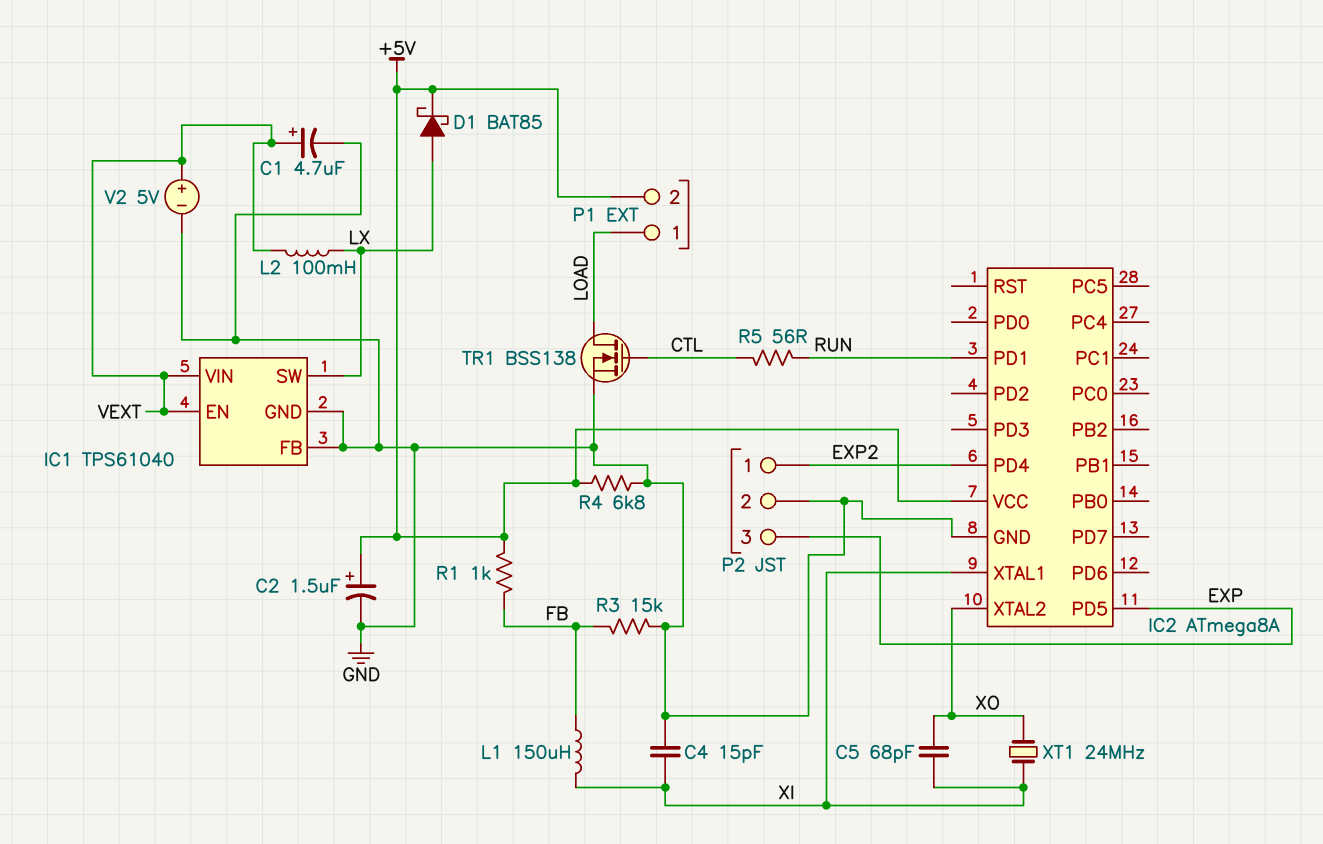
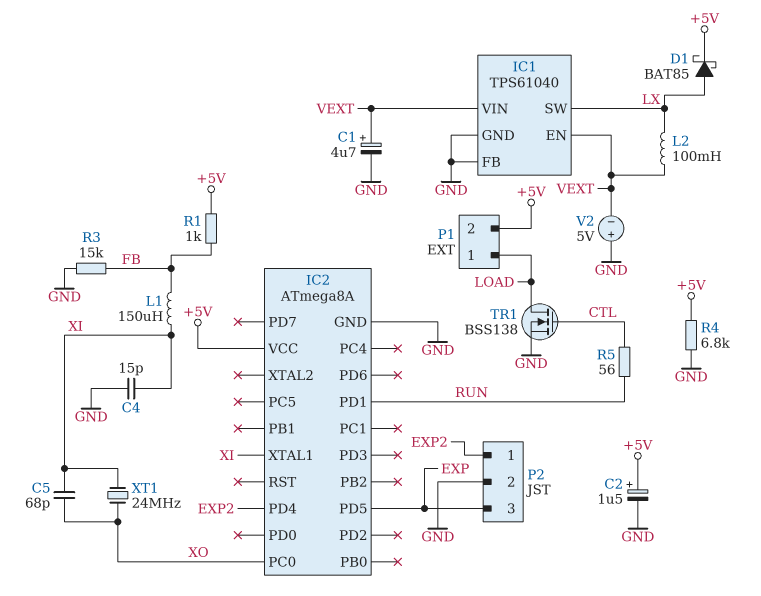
IC2 pin PC0: none -> XO
IC2 pin XTAL2: XO -> none
V2: 5V (plus VEXT, minus GND) -> 5V (plus GND, minus VEXT)

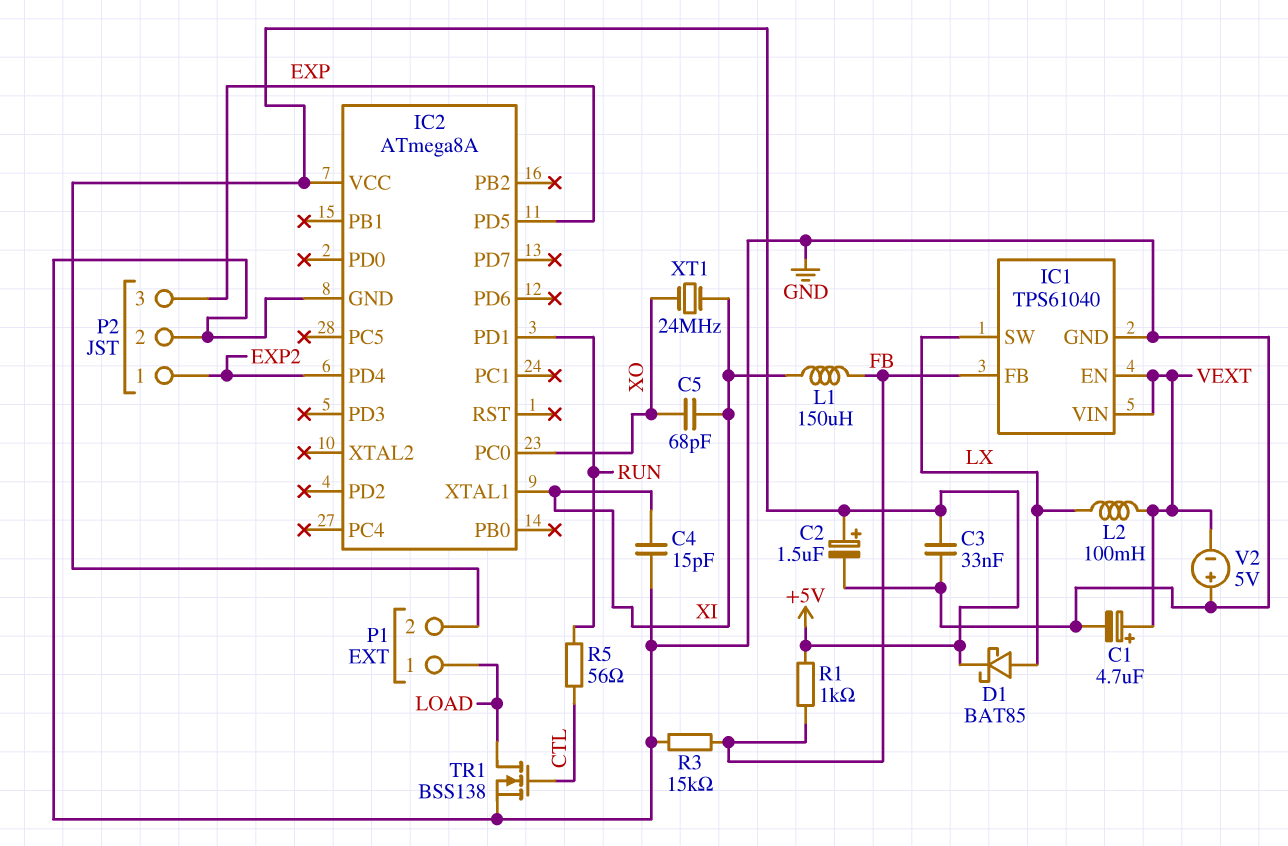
C3: none -> 33nF (+5V, GND)
IC1 pin FB: GND -> FB
R4: 6.8k (+5V, GND) -> none

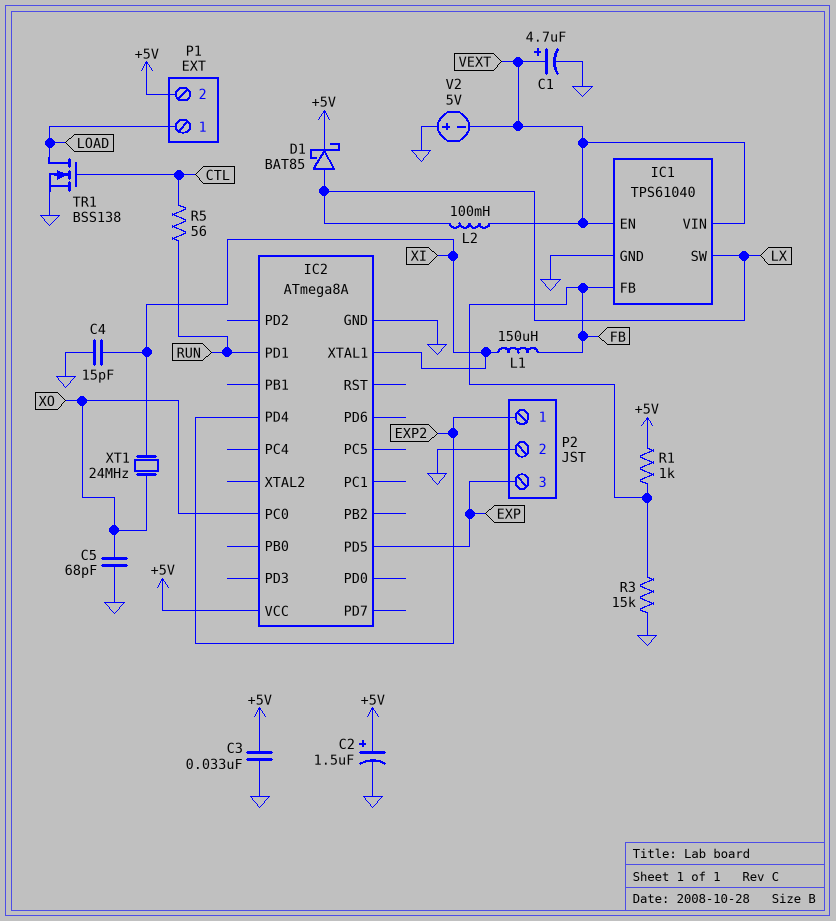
C5: 68pF (XI, XO) -> 68pF (GND, XO)

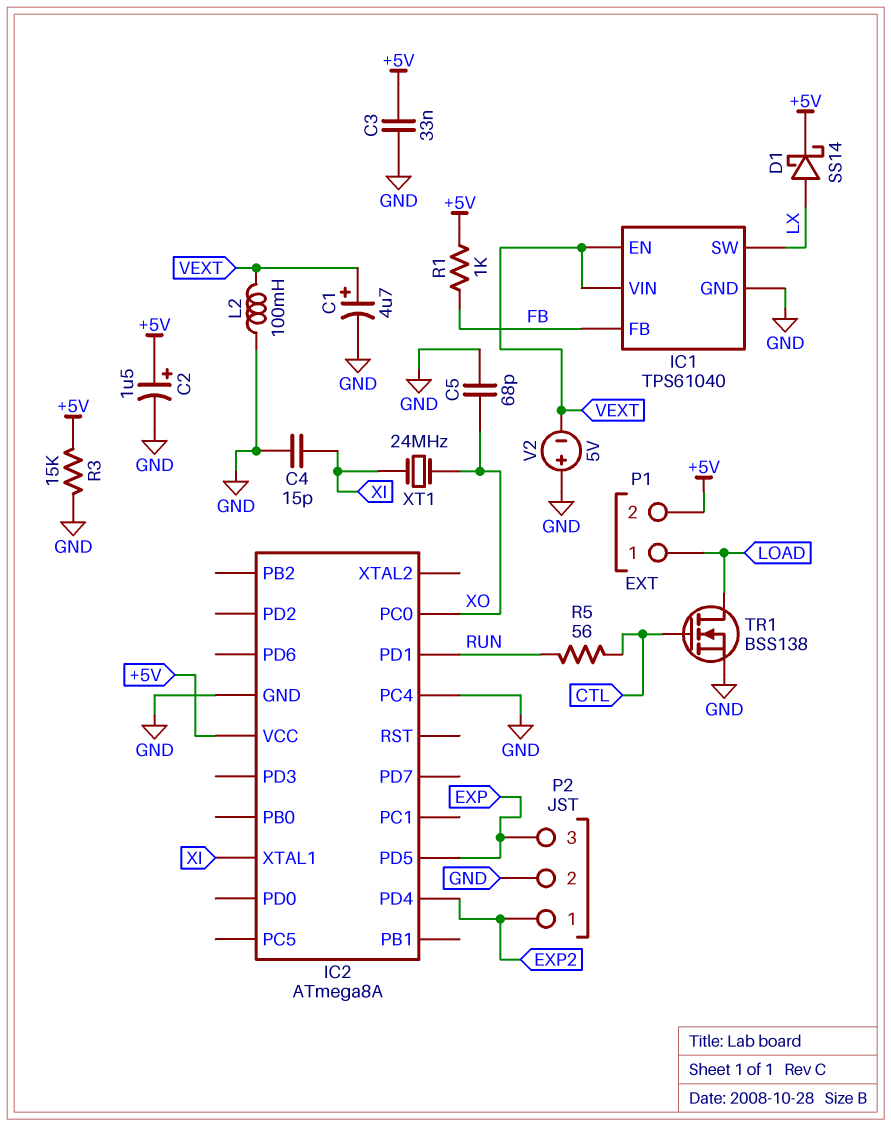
D1: schottky BAT85 (A LX, K +5V) -> schottky SS14 (A LX, K +5V)
IC2 pin PC4: none -> GND
L1: 150uH (FB, XI) -> none
L2: 100mH (LX, VEXT) -> 100mH (GND, VEXT)
R3: 15k (FB, GND) -> 15k (+5V, GND)

